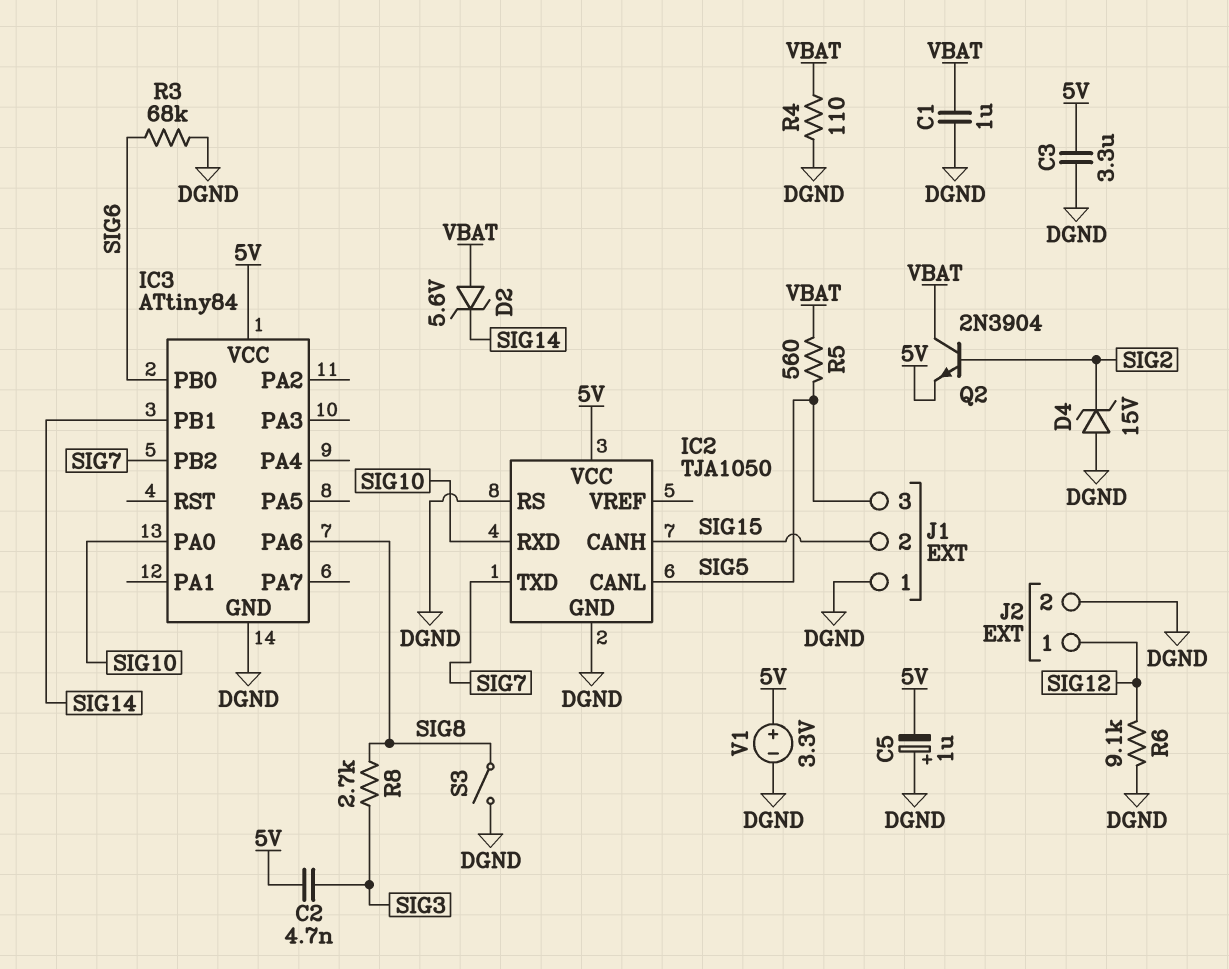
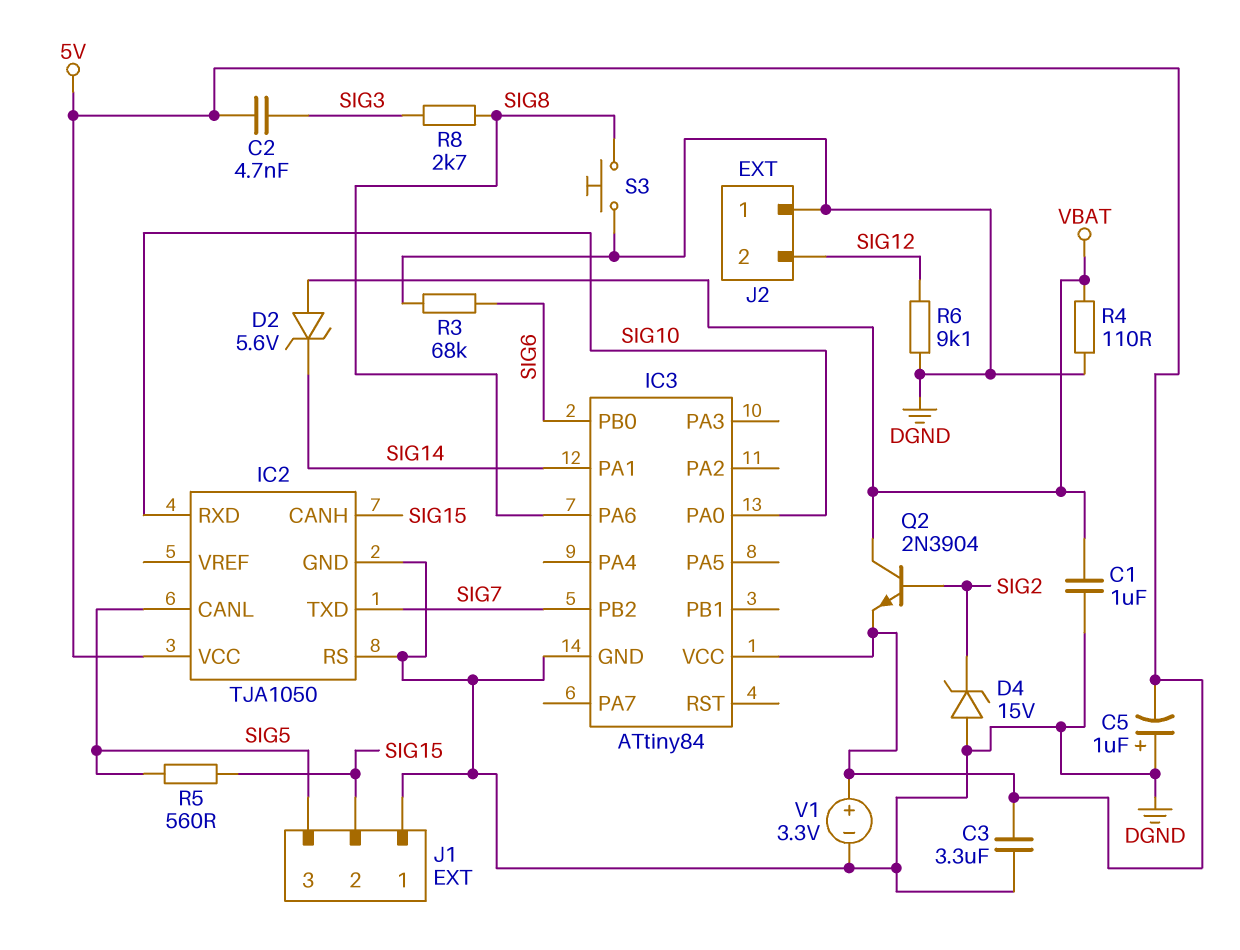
IC3 pin PA1: none -> SIG14
IC3 pin PB1: SIG14 -> none
J2 pin 1: SIG12 -> DGND
J2 pin 2: DGND -> SIG12
R5: 560 (SIG5, VBAT) -> 560 (SIG5, SIG15)
S3: switch (DGND, SIG8) -> button (DGND, SIG8)

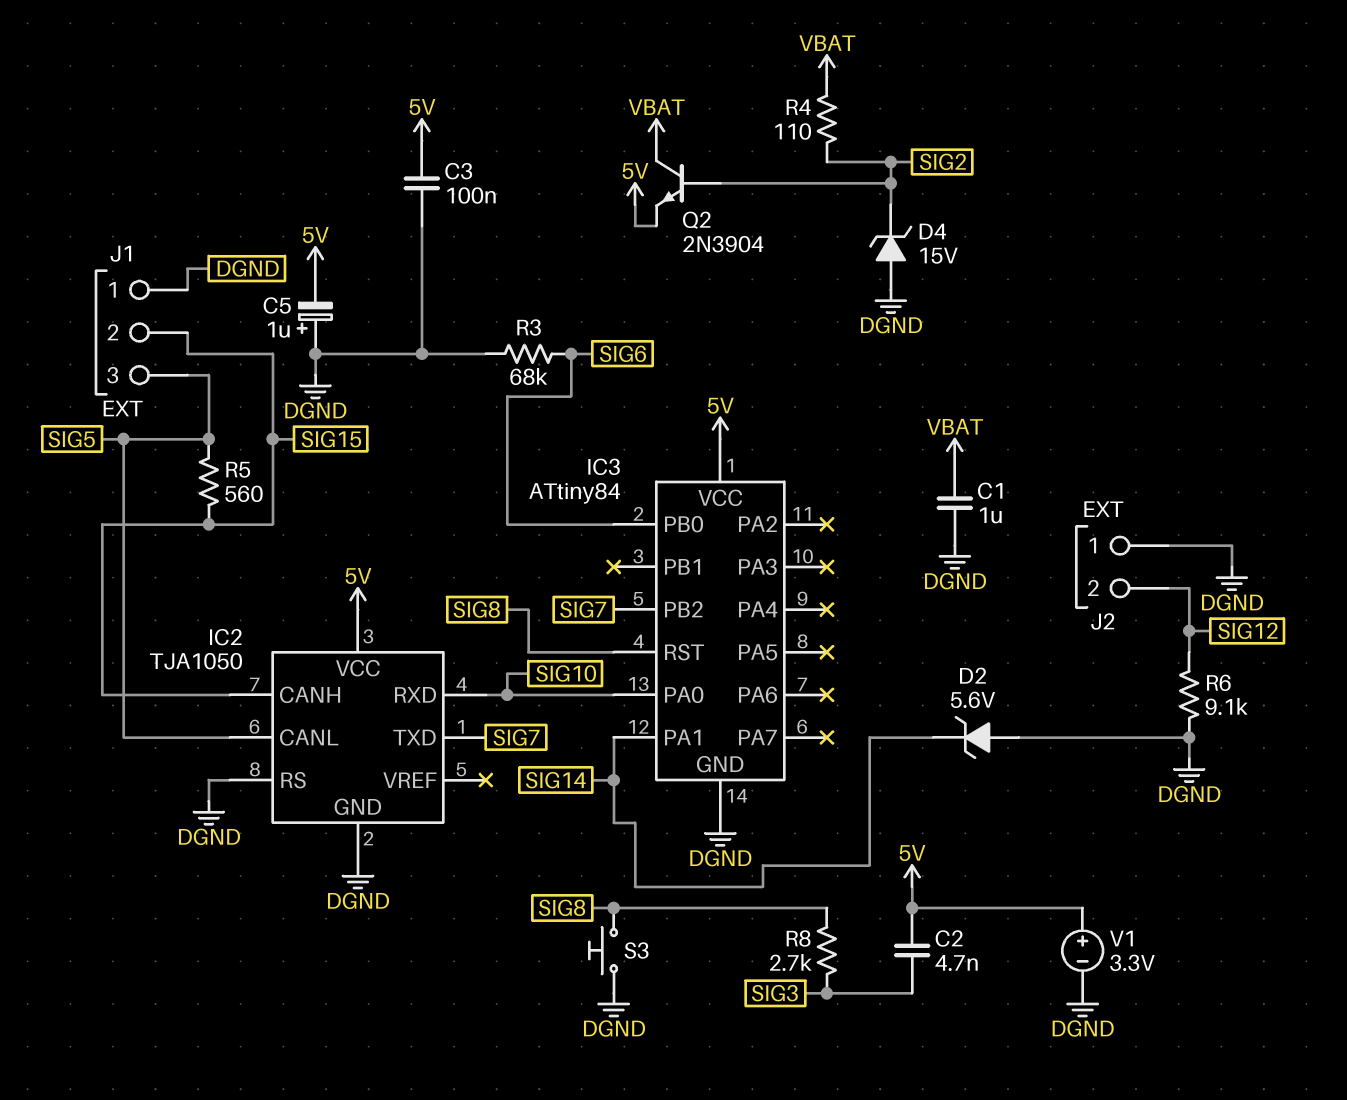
C3: 3.3uF (5V, DGND) -> 100nF (5V, DGND)
D2: zener 5.6V (A VBAT, K SIG14) -> zener 5.6V (A DGND, K SIG14)
IC3 pin PA6: SIG8 -> none
IC3 pin RST: none -> SIG8
R4: 110 (DGND, VBAT) -> 110 (SIG2, VBAT)

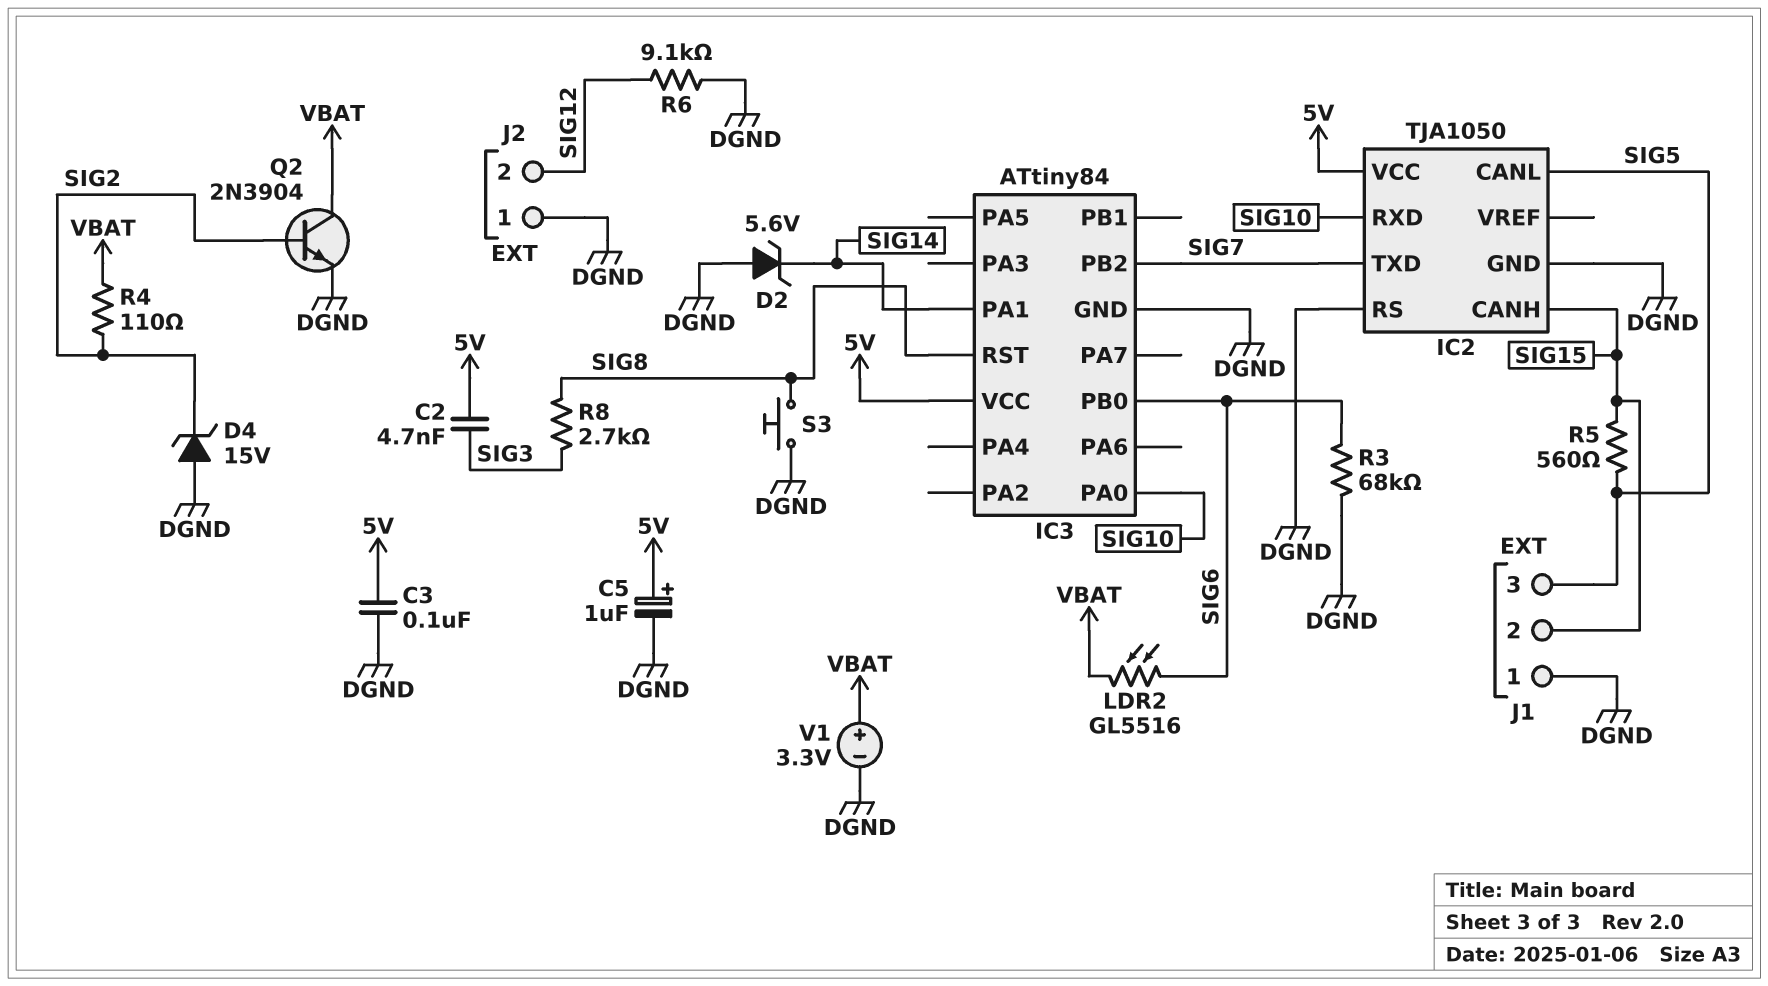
C1: 1uF (DGND, VBAT) -> none
C5: 1uF (plus DGND, minus 5V) -> 1uF (plus 5V, minus DGND)
LDR2: none -> GL5516 (SIG6, VBAT)
Q2: NPN 2N3904 (B SIG2, C VBAT, E 5V) -> NPN 2N3904 (B SIG2, C VBAT, E DGND)
V1: 3.3V (plus 5V, minus DGND) -> 3.3V (plus VBAT, minus DGND)

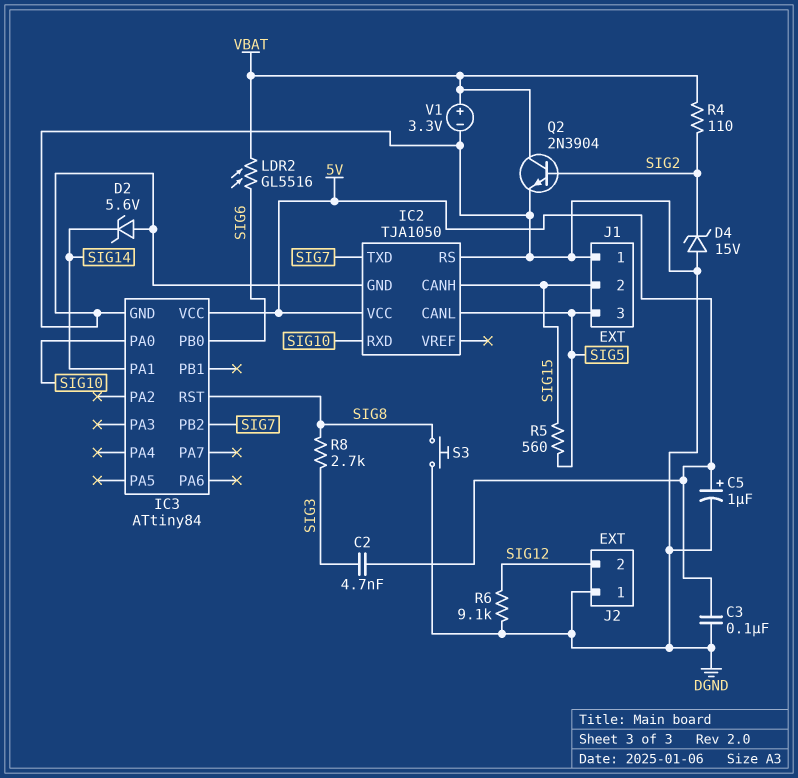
R3: 68k (DGND, SIG6) -> none

